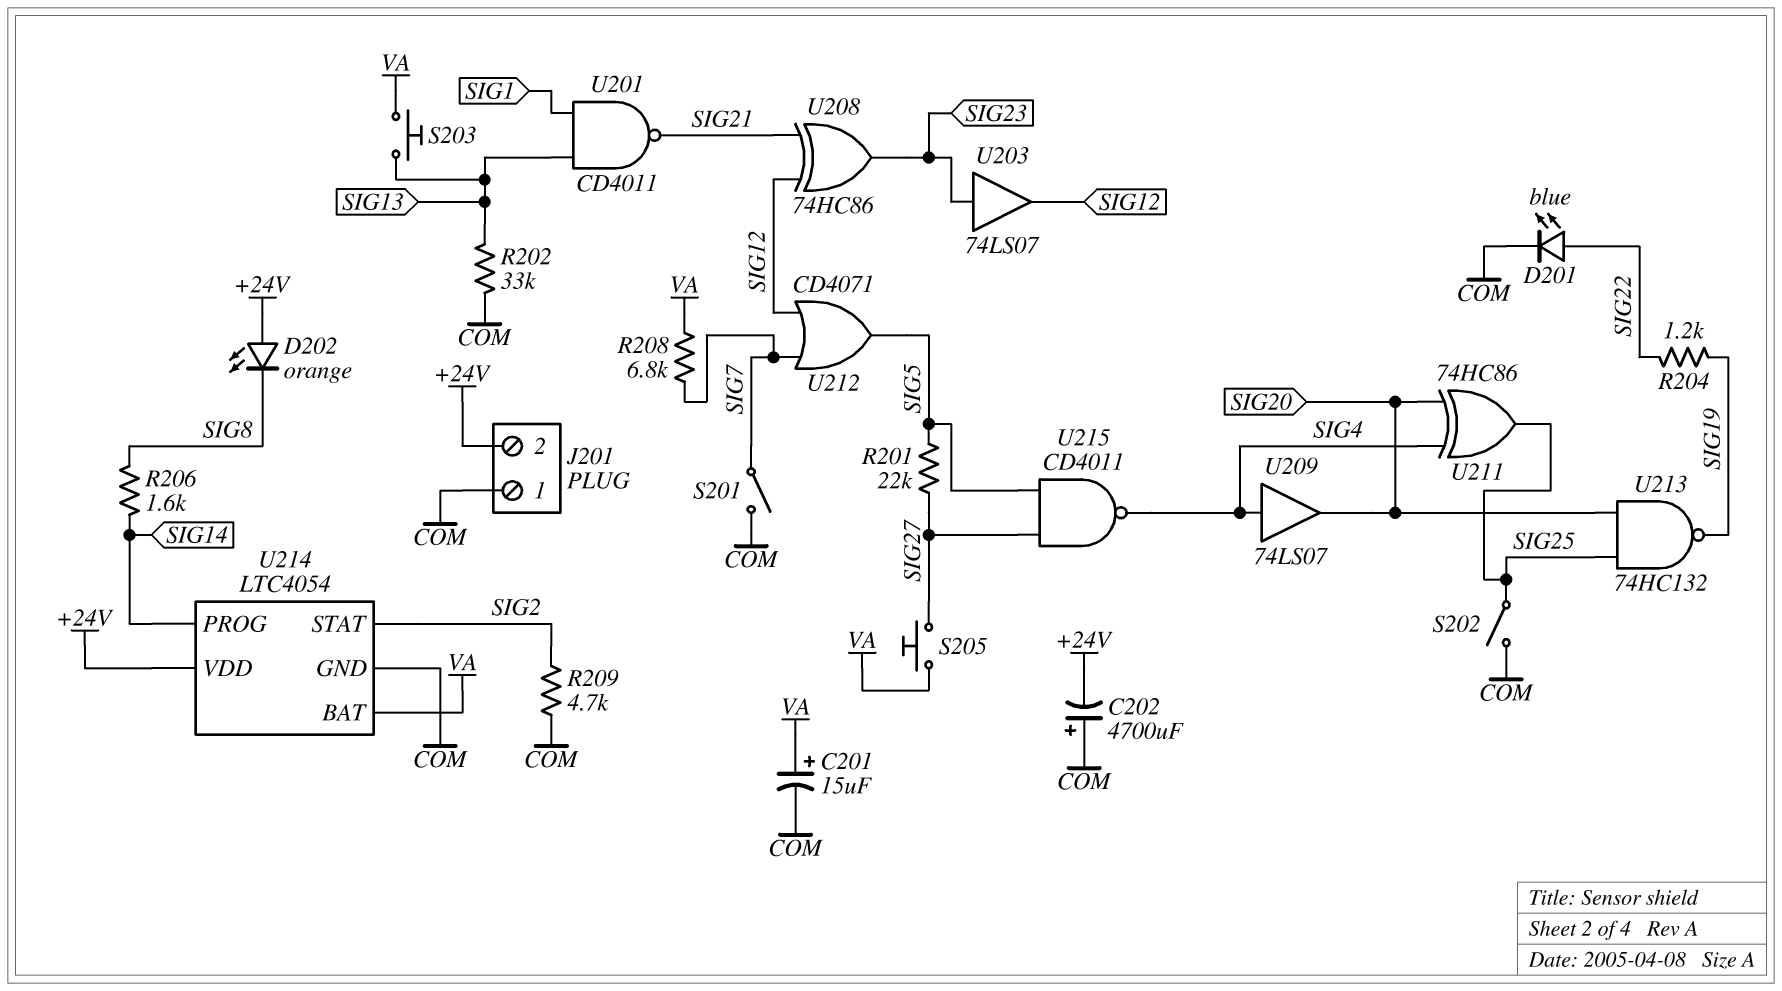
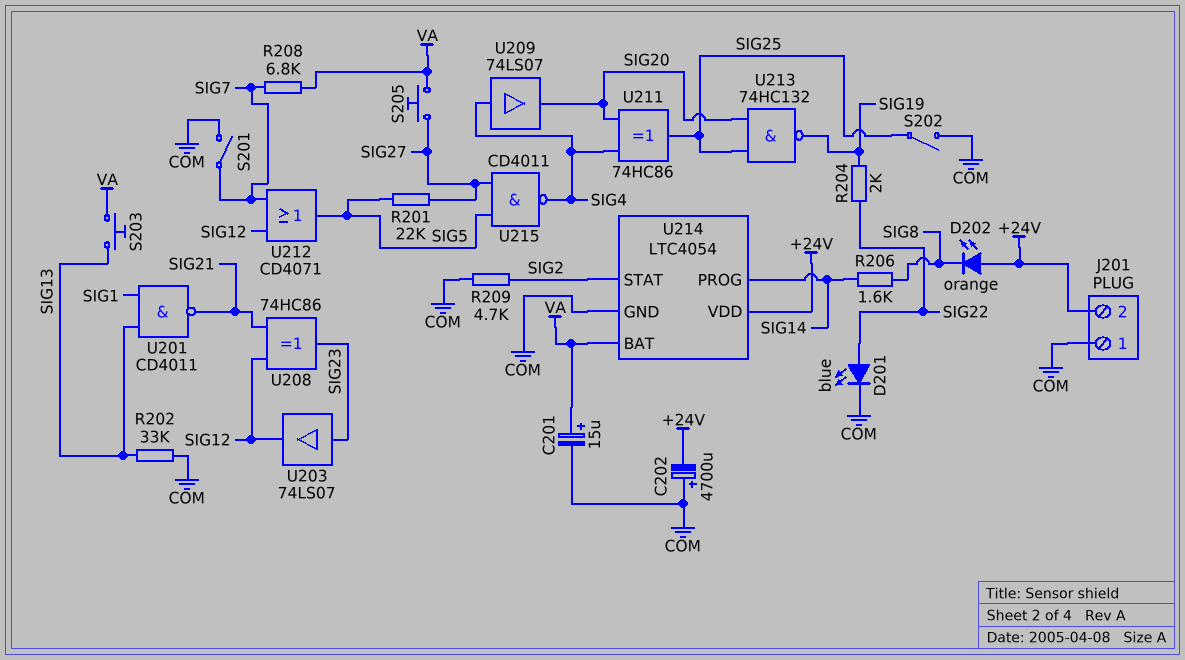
R204: 1.2k (SIG19, SIG22) -> 2k (SIG19, SIG22)

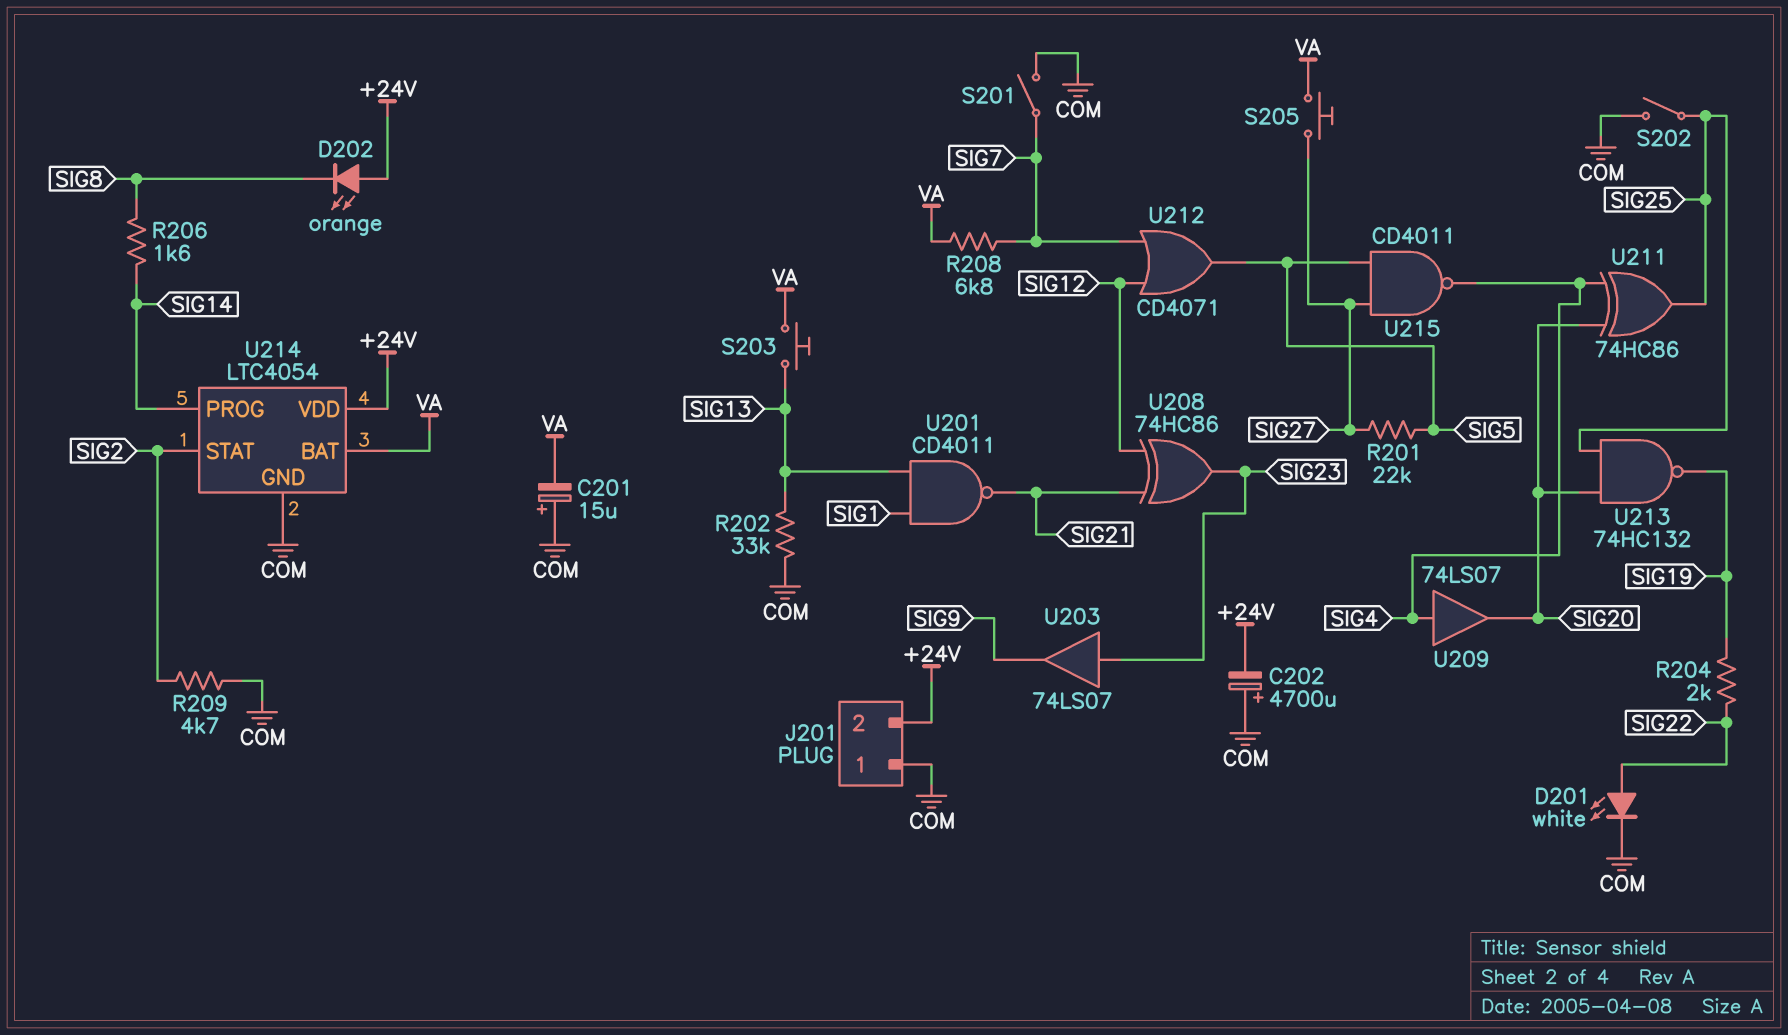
C201: 15uF (plus VA, minus COM) -> 15uF (plus COM, minus VA)
D201: LED blue (A SIG22, K COM) -> LED white (A SIG22, K COM)
U203: buffer 74LS07 (in SIG23, out SIG12) -> buffer 74LS07 (in SIG23, out SIG9)

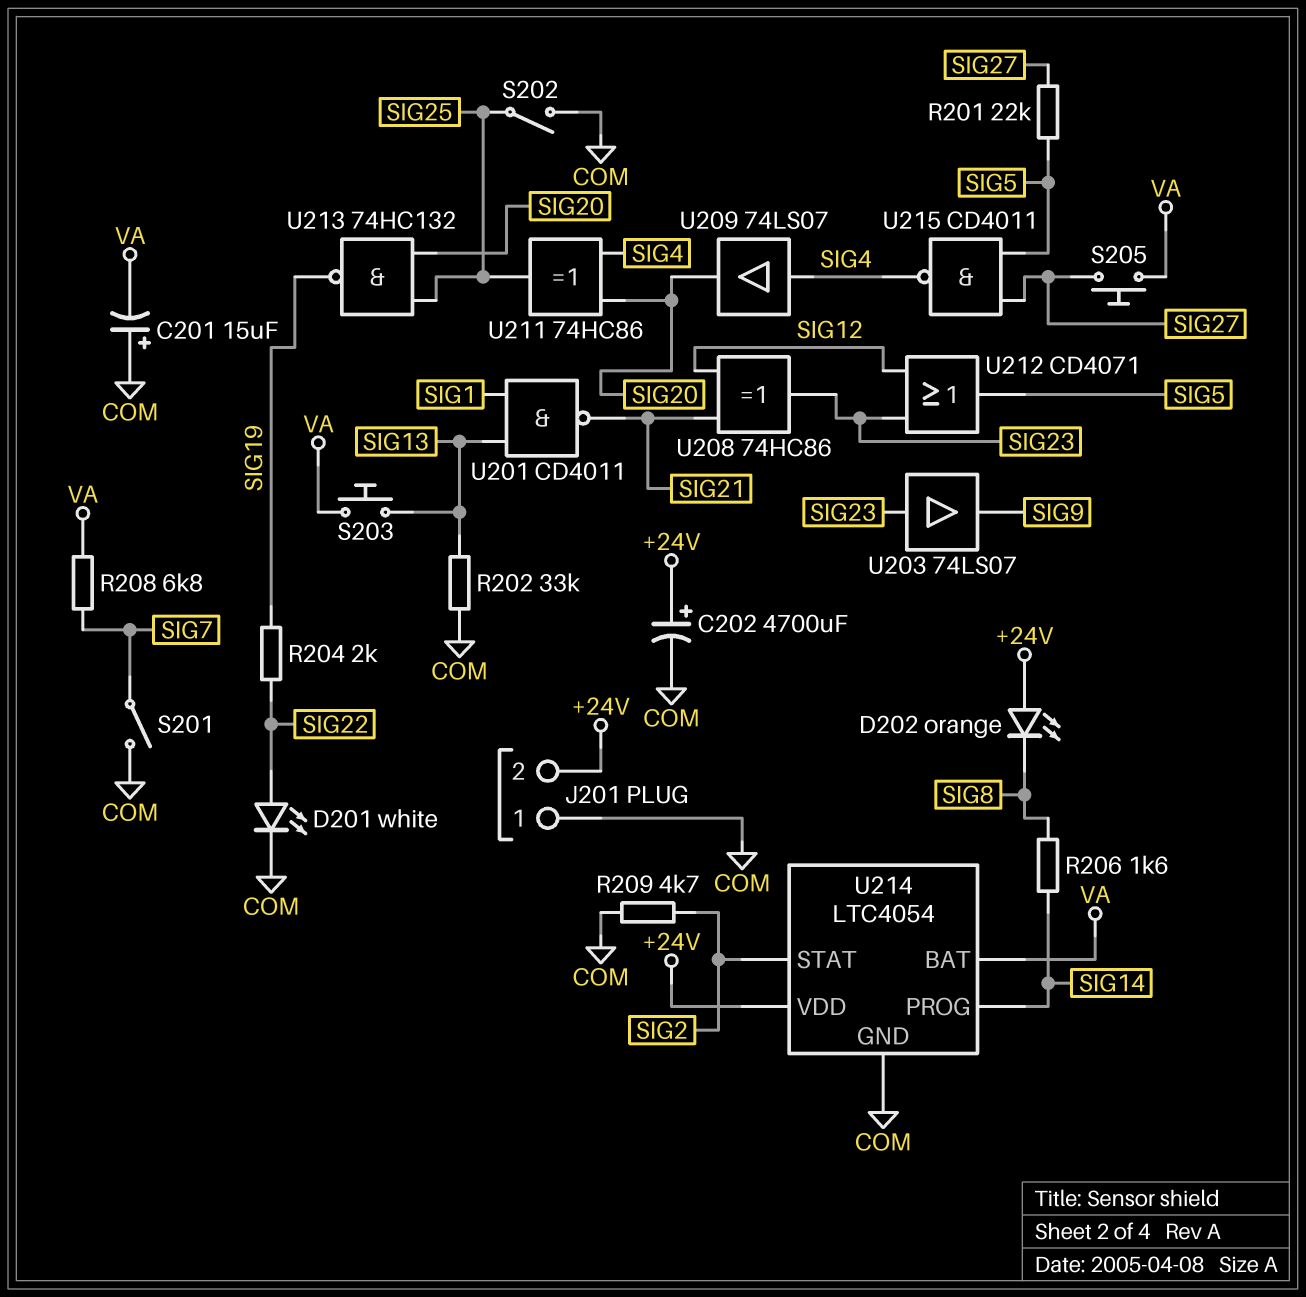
C202: 4700uF (plus COM, minus +24V) -> 4700uF (plus +24V, minus COM)
U212: OR CD4071 (in SIG7, in SIG12, out SIG5) -> OR CD4071 (in SIG12, in SIG23, out SIG5)

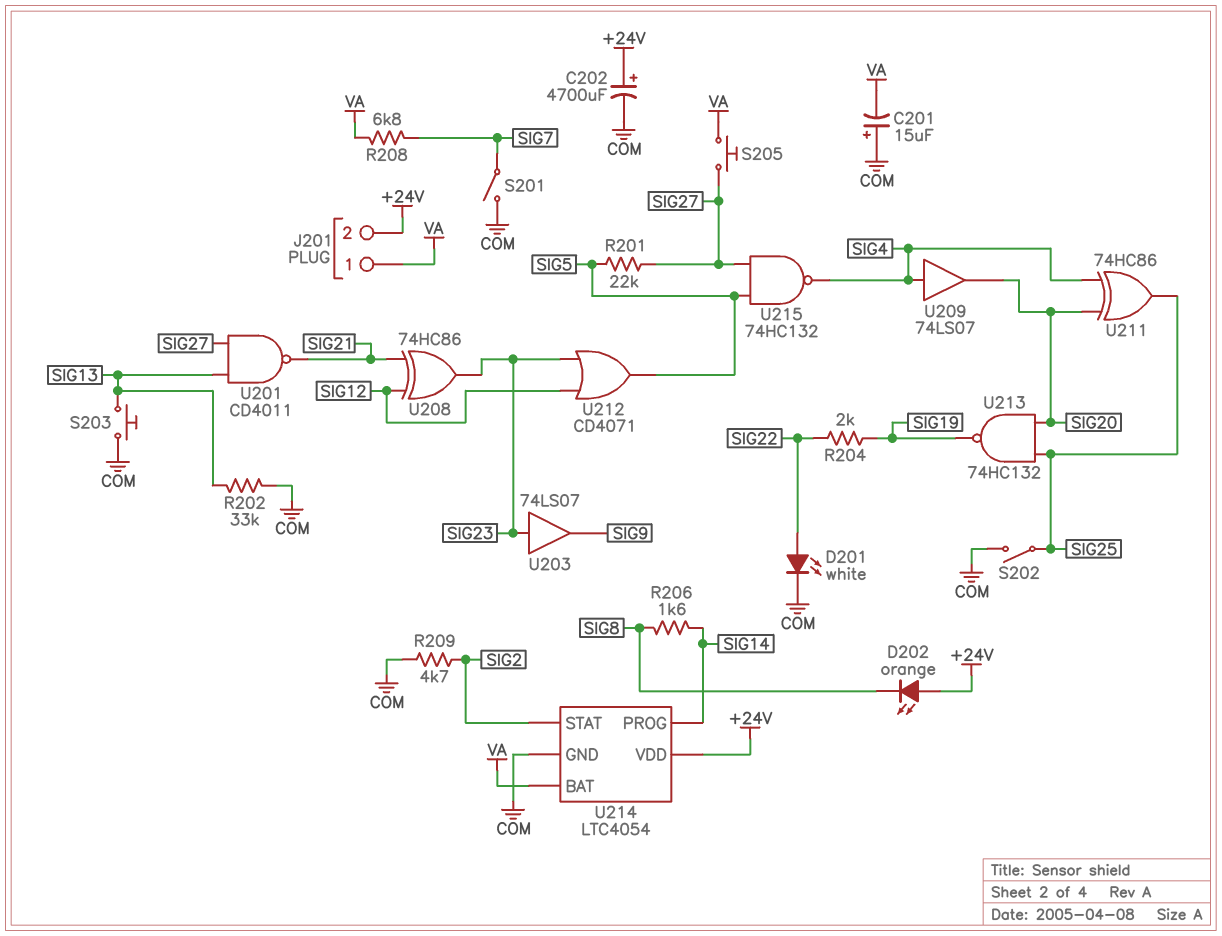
J201 pin 1: COM -> VA
S203: button (SIG13, VA) -> button (COM, SIG13)
U201: NAND CD4011 (in SIG1, in SIG13, out SIG21) -> NAND CD4011 (in SIG13, in SIG27, out SIG21)
U215: NAND CD4011 (in SIG5, in SIG27, out SIG4) -> NAND 74HC132 (in SIG5, in SIG27, out SIG4)

